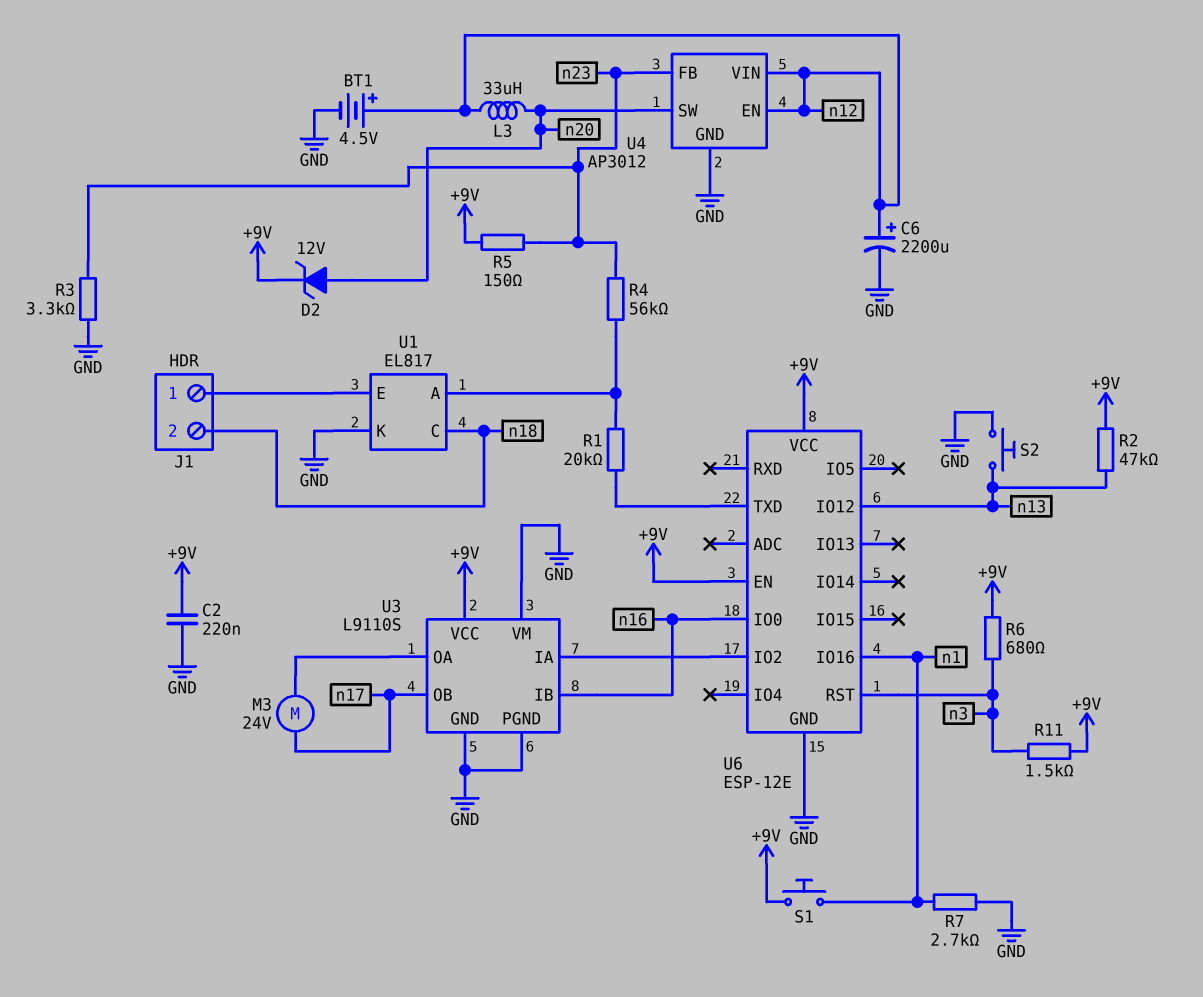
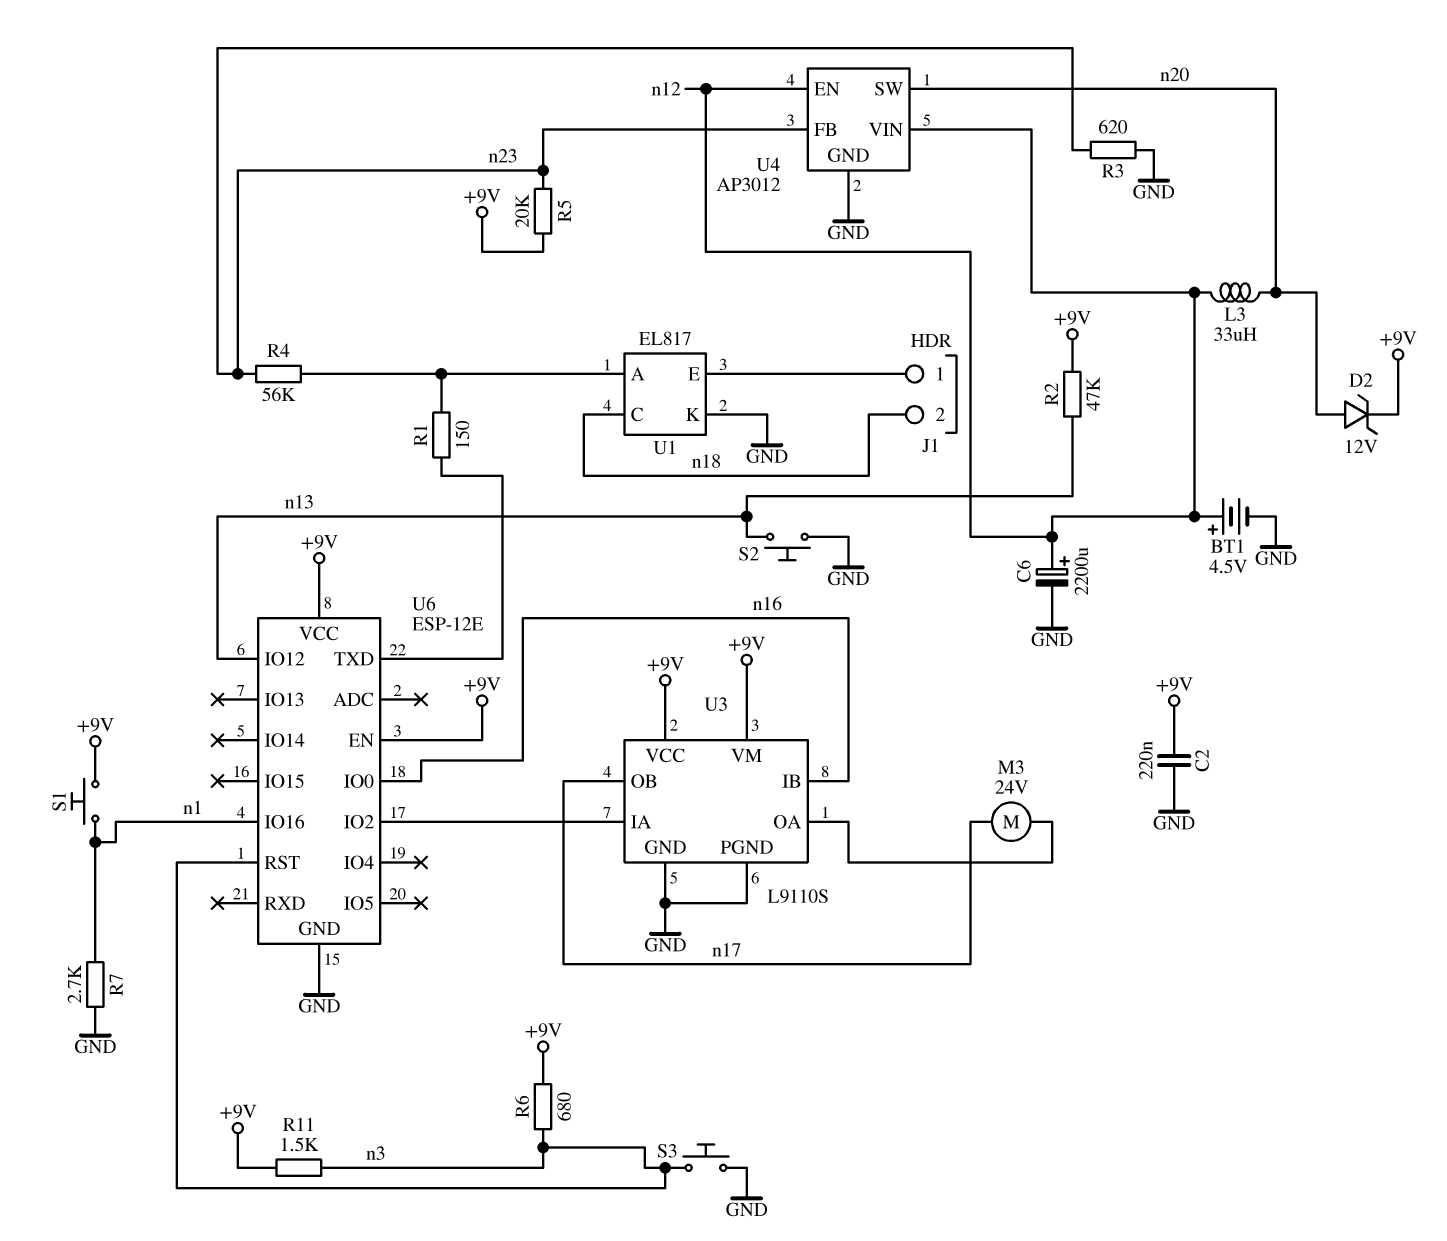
R1: 20k (U1/A, U6/TXD) -> 150 (U1/A, U6/TXD)
R3: 3.3k (GND, n23) -> 620 (GND, n23)
R5: 150 (+9V, n23) -> 20k (+9V, n23)
S3: none -> button (GND, n3)
U3 pin VM: GND -> +9V

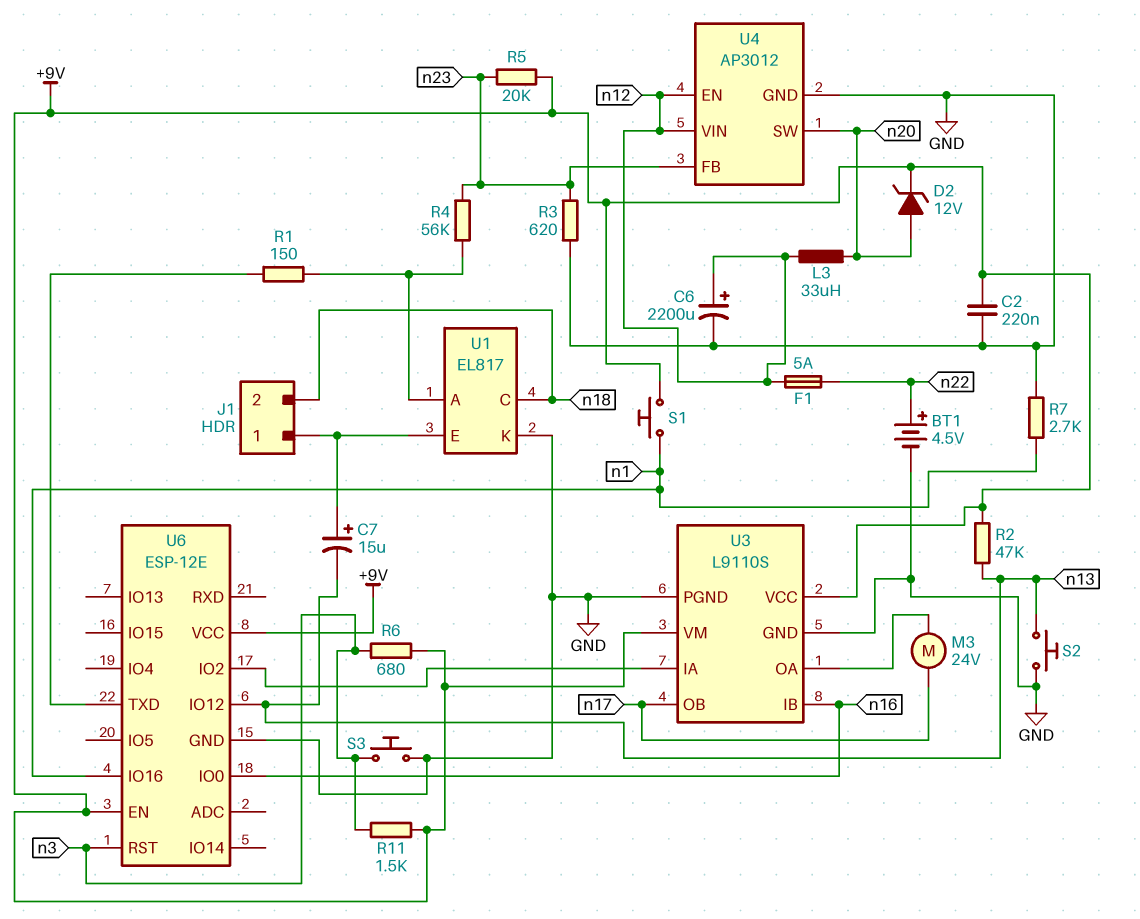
BT1: 4.5V (plus n12, minus GND) -> 4.5V (plus n22, minus GND)
C7: none -> 15uF (plus J1/1, minus n13)
F1: none -> 5A (n12, n22)

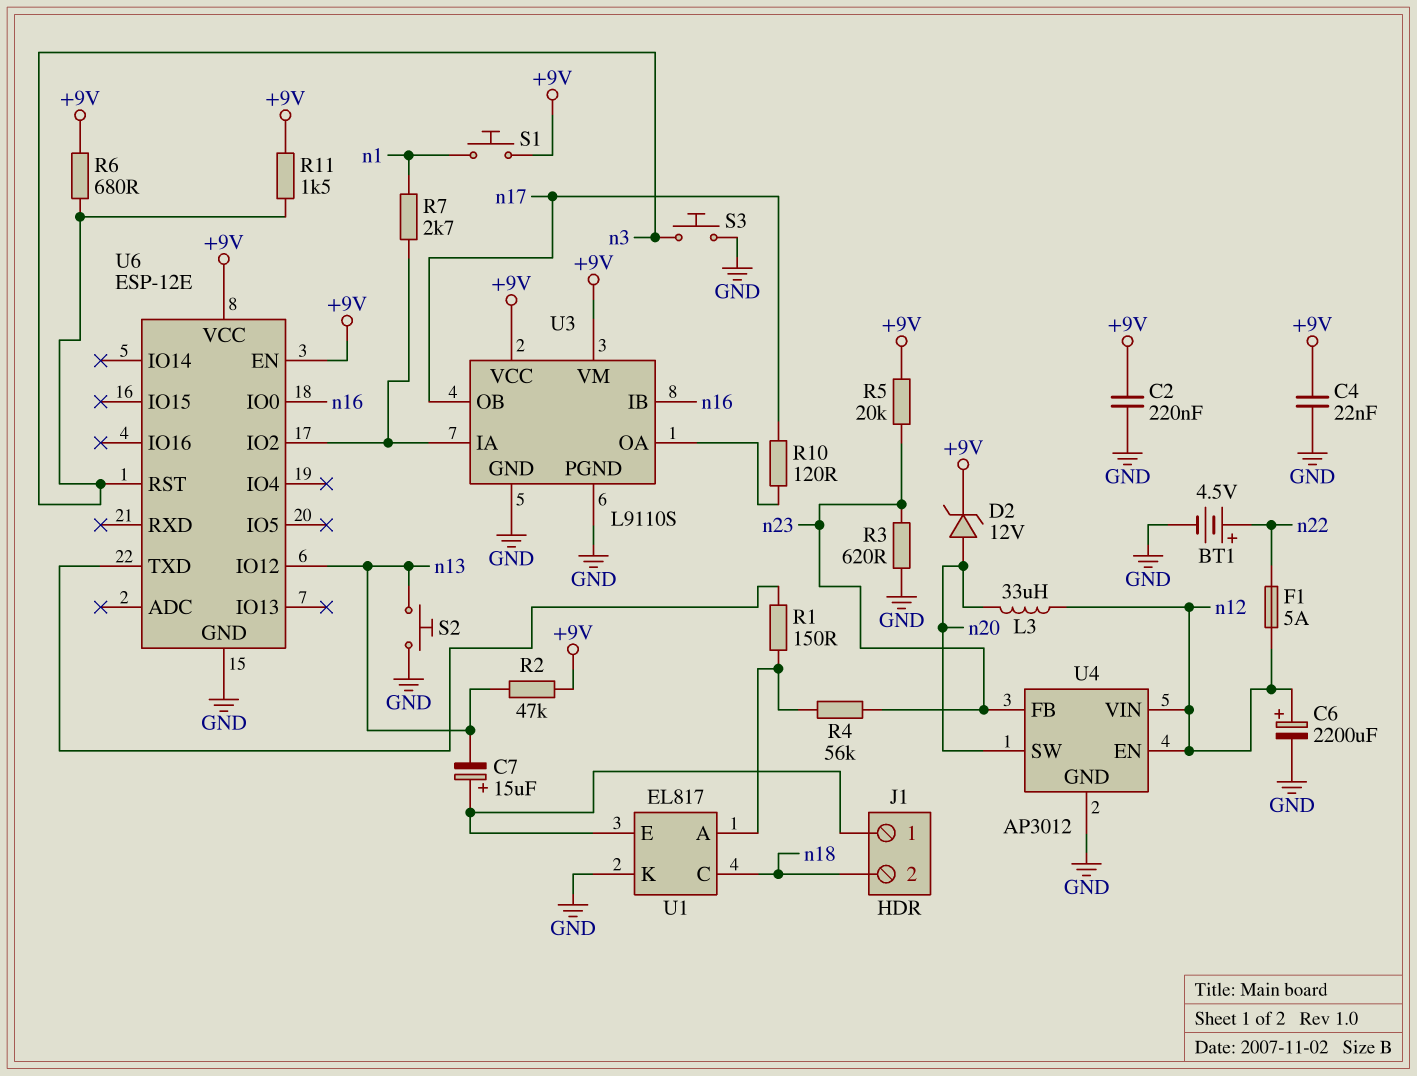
C4: none -> 22nF (+9V, GND)
M3: motor 24V (U3/OA, n17) -> none
R7: 2.7k (GND, n1) -> 2.7k (U3/IA, n1)
R10: none -> 120 (U3/OA, n17)
U6 pin IO16: n1 -> none

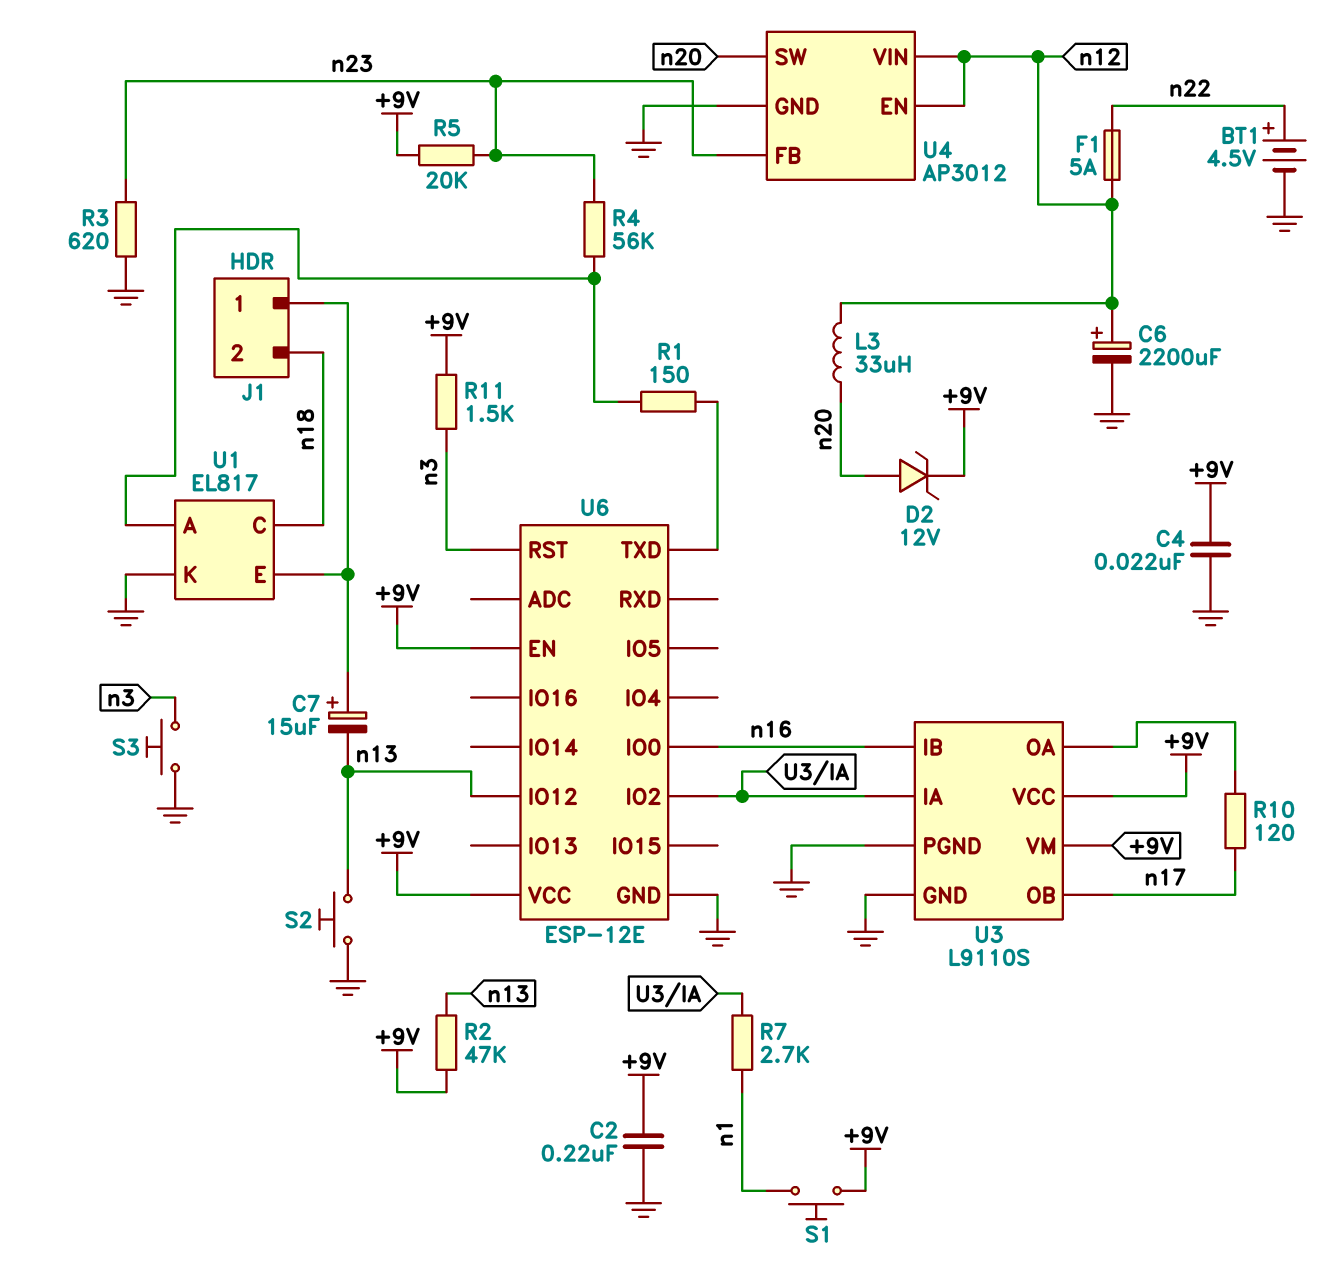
R6: 680 (+9V, n3) -> none

